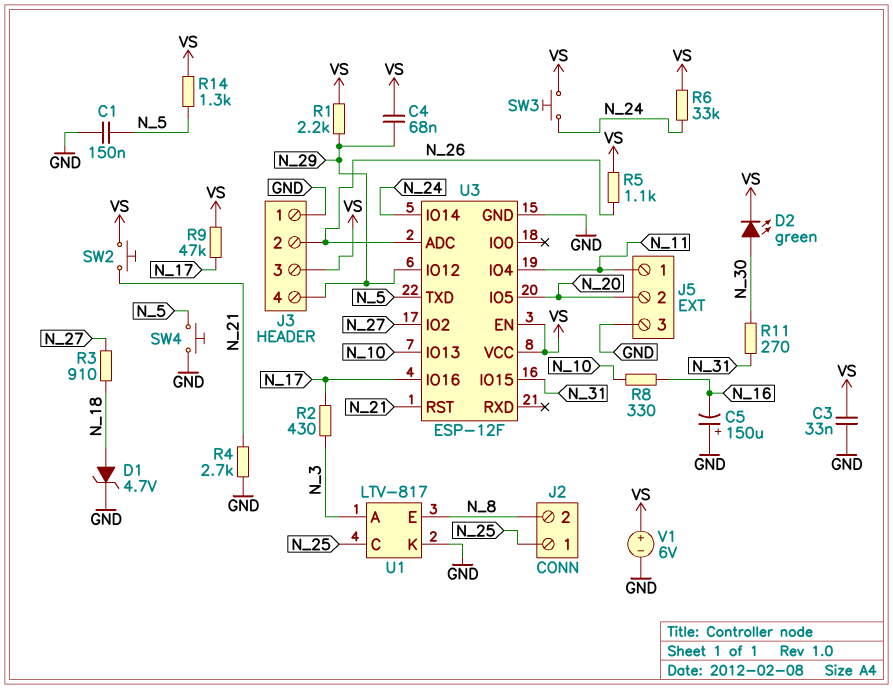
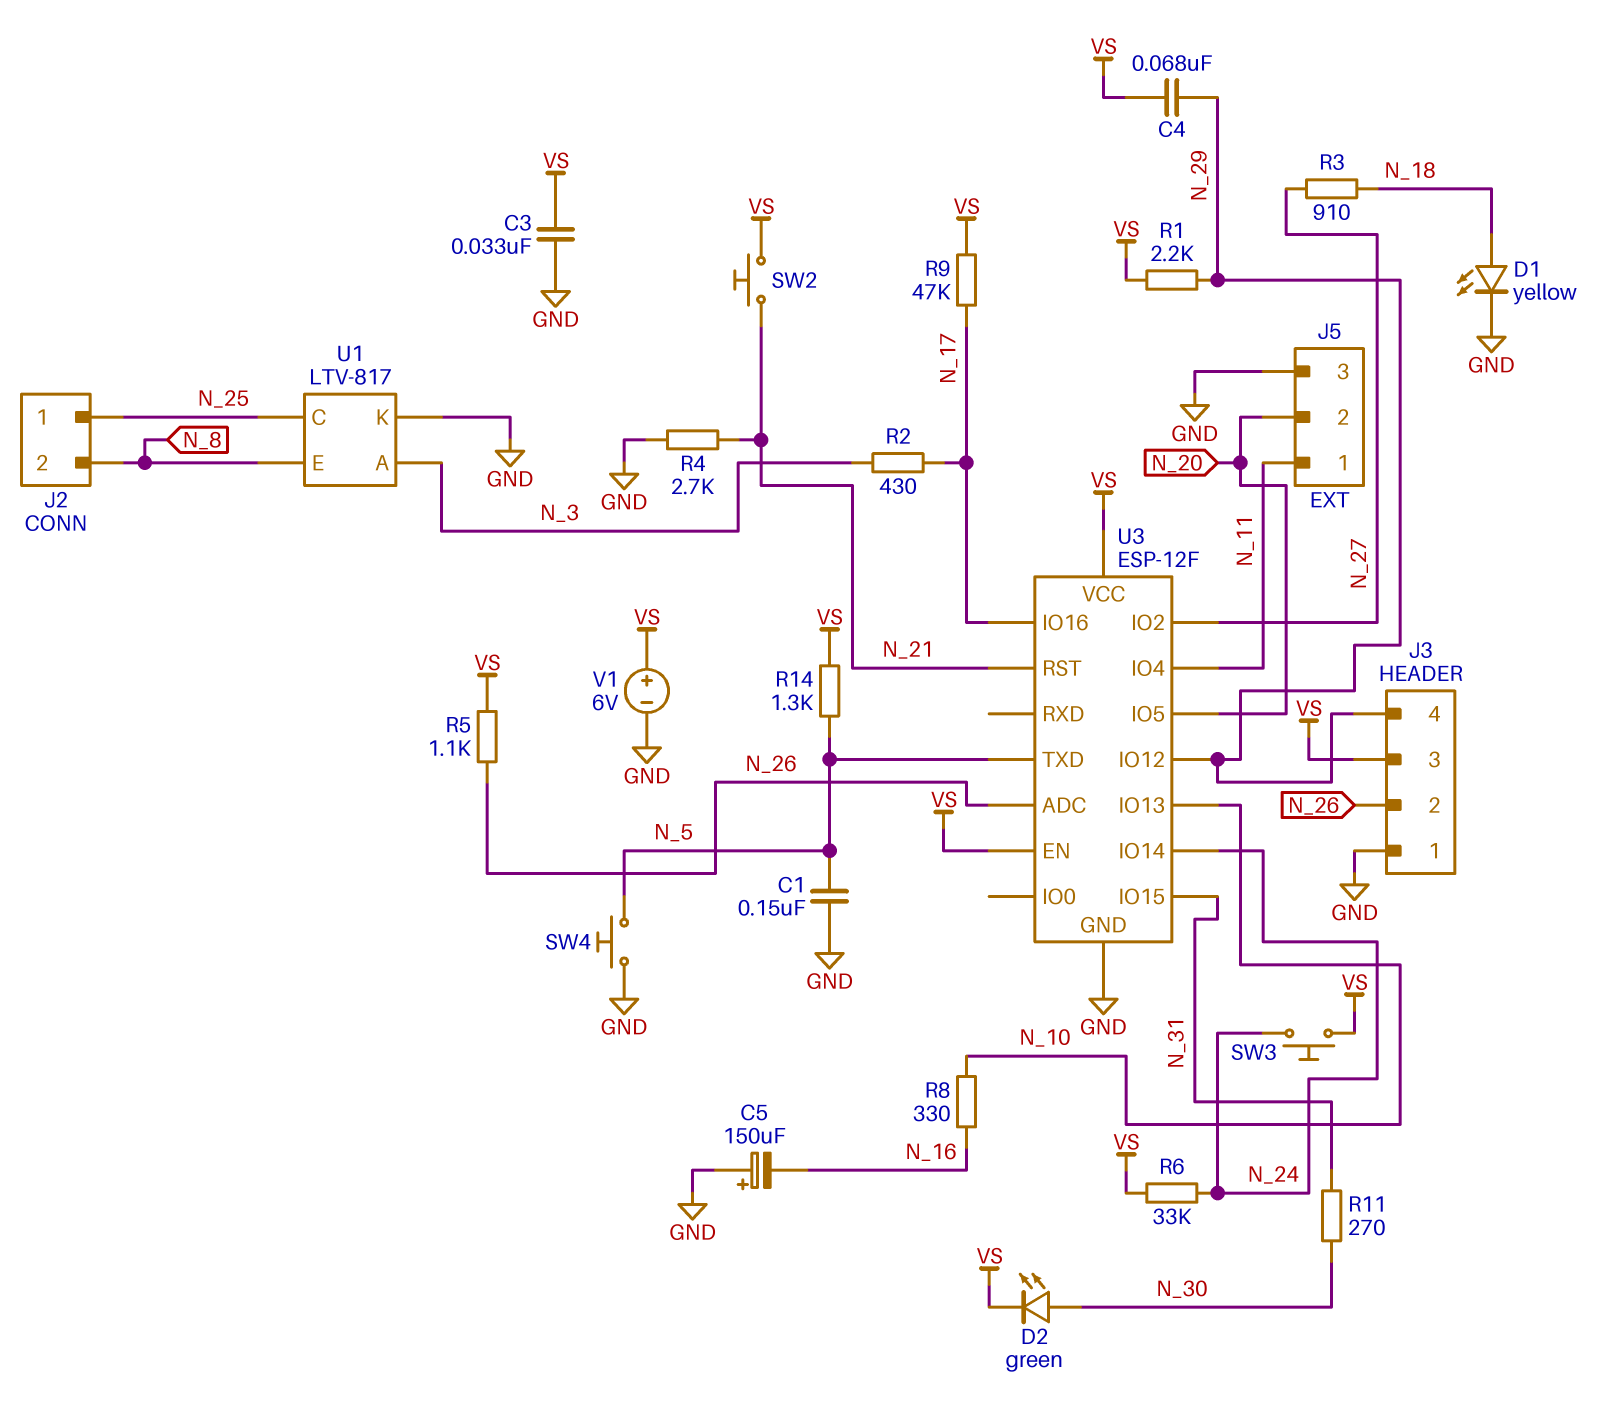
D1: zener 4.7V (A N_18, K GND) -> LED yellow (A N_18, K GND)

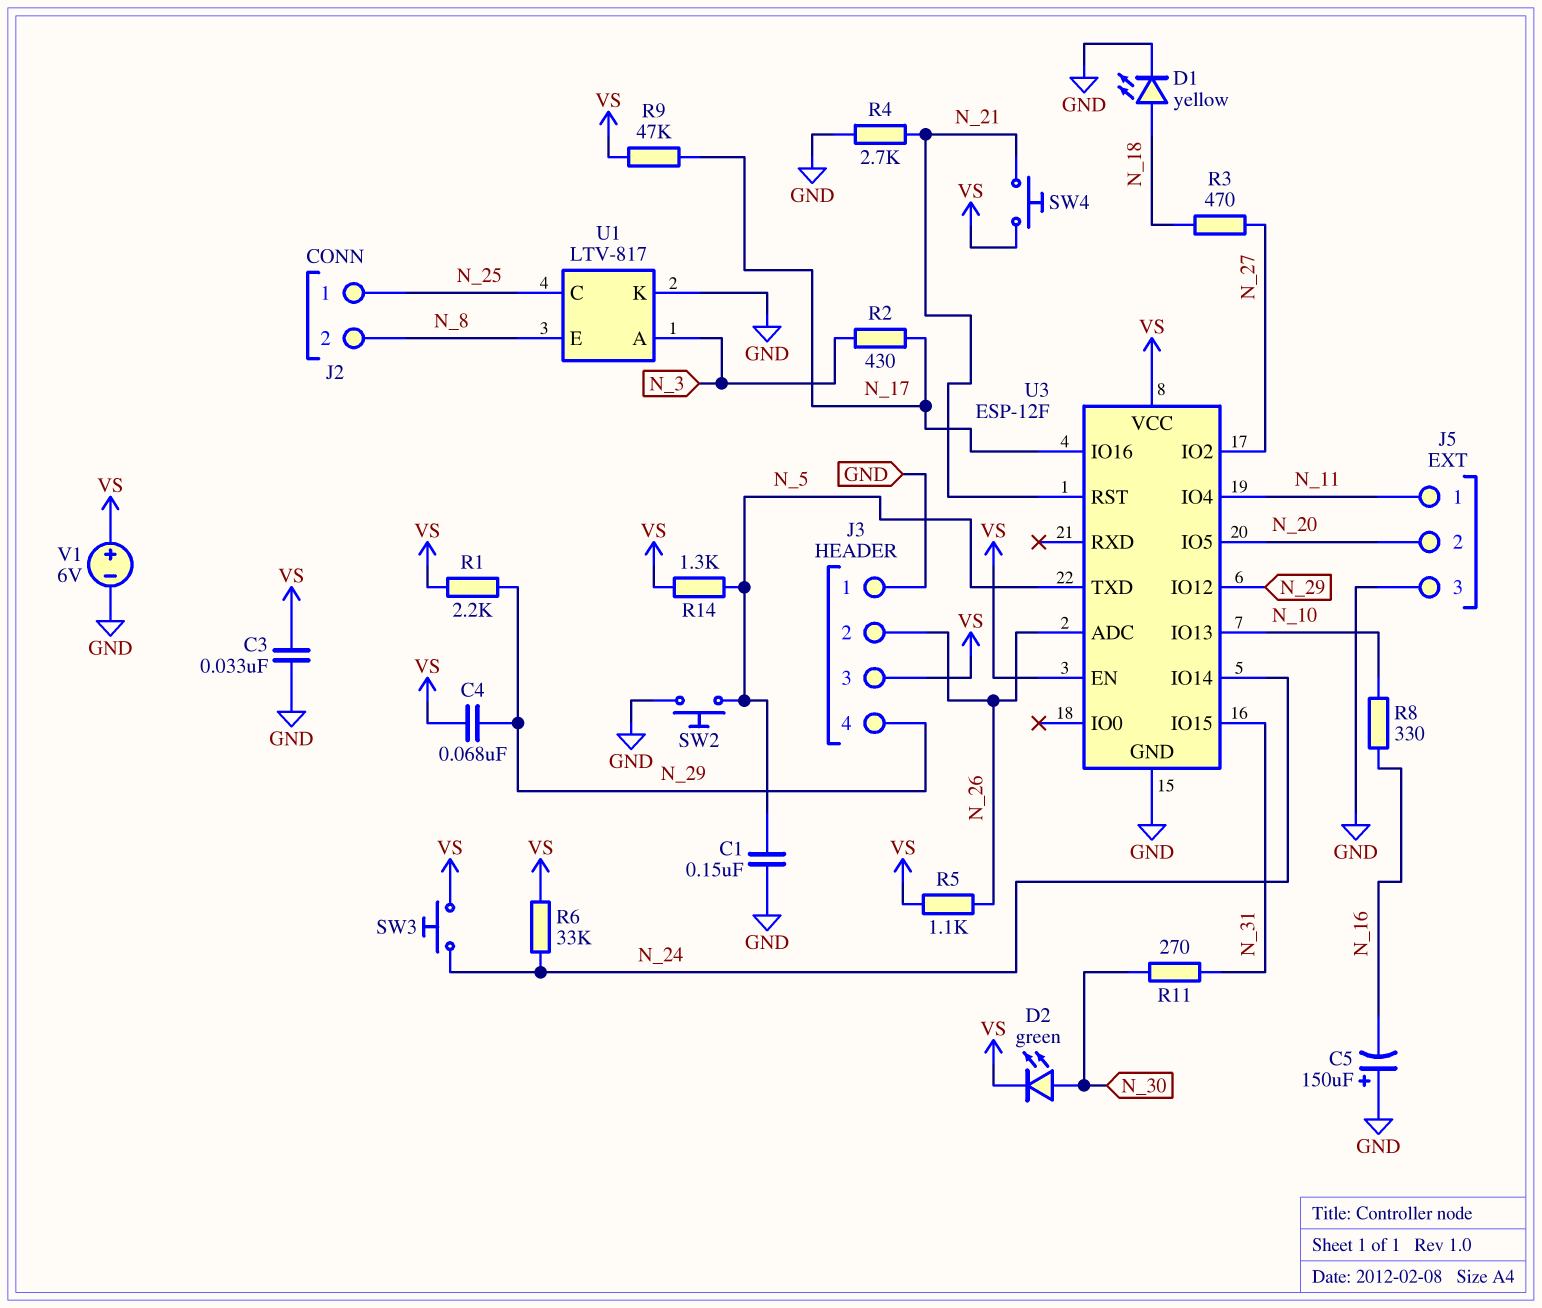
R3: 910 (N_18, N_27) -> 470 (N_18, N_27)
SW2: button (N_21, VS) -> button (GND, N_5)
SW4: button (GND, N_5) -> button (N_21, VS)

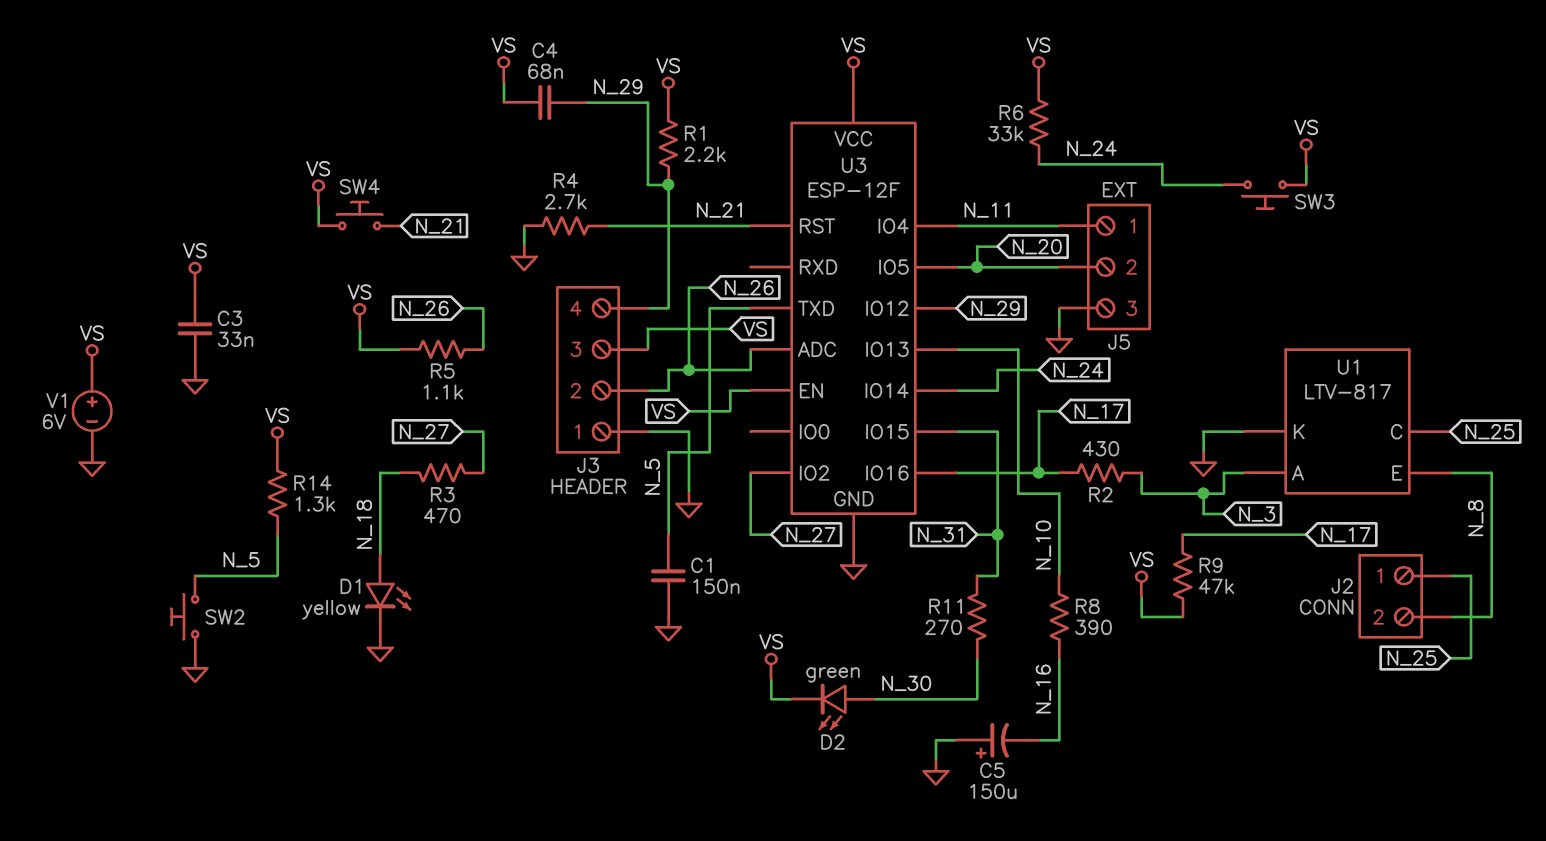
R8: 330 (N_10, N_16) -> 390 (N_10, N_16)

